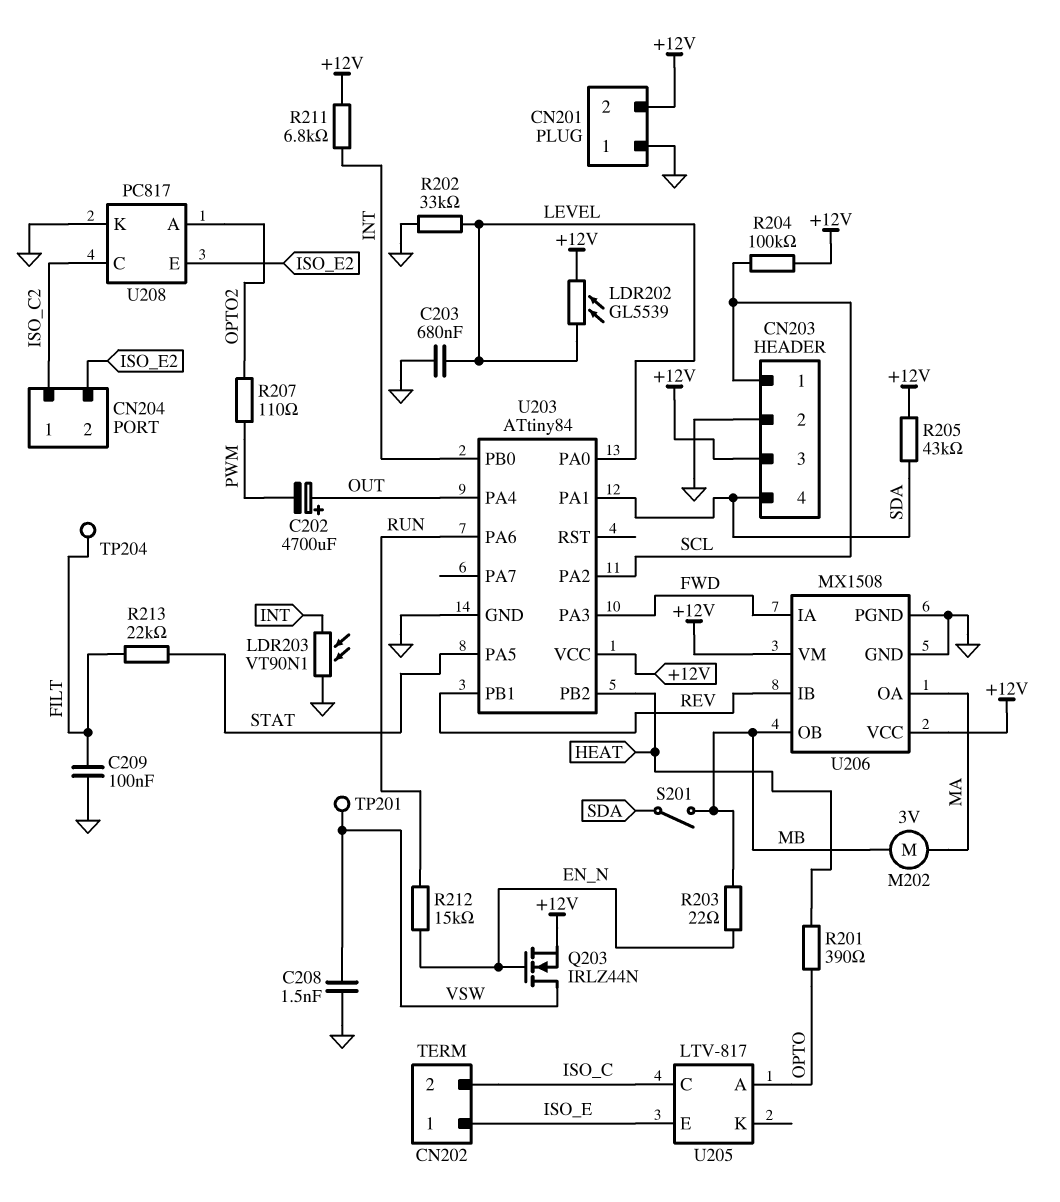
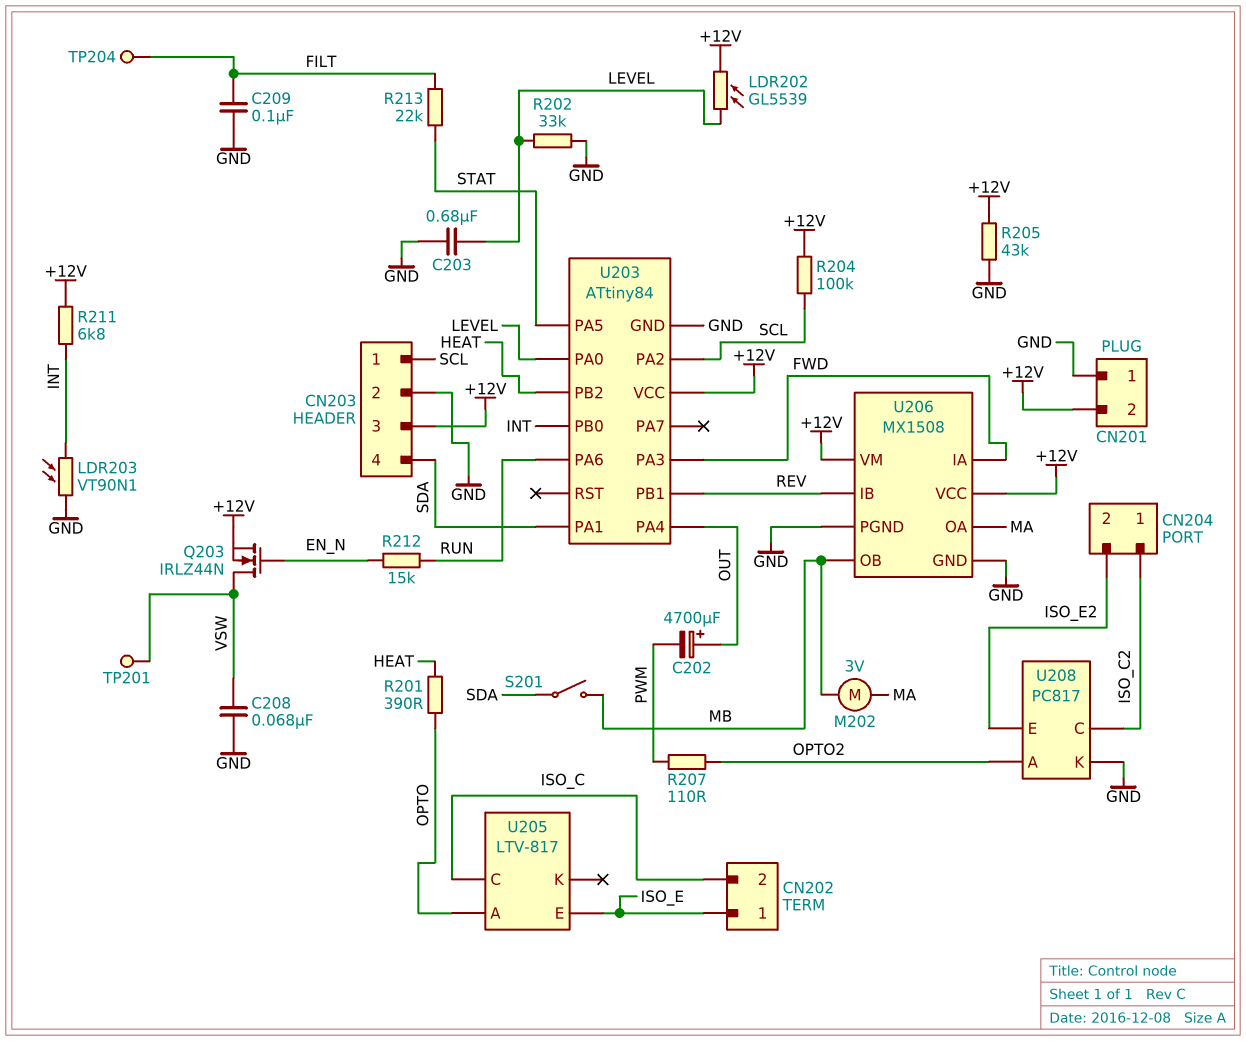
C208: 1.5nF (GND, VSW) -> 68nF (GND, VSW)
R203: 22 (EN_N, MB) -> none
R205: 43k (+12V, SDA) -> 43k (+12V, GND)

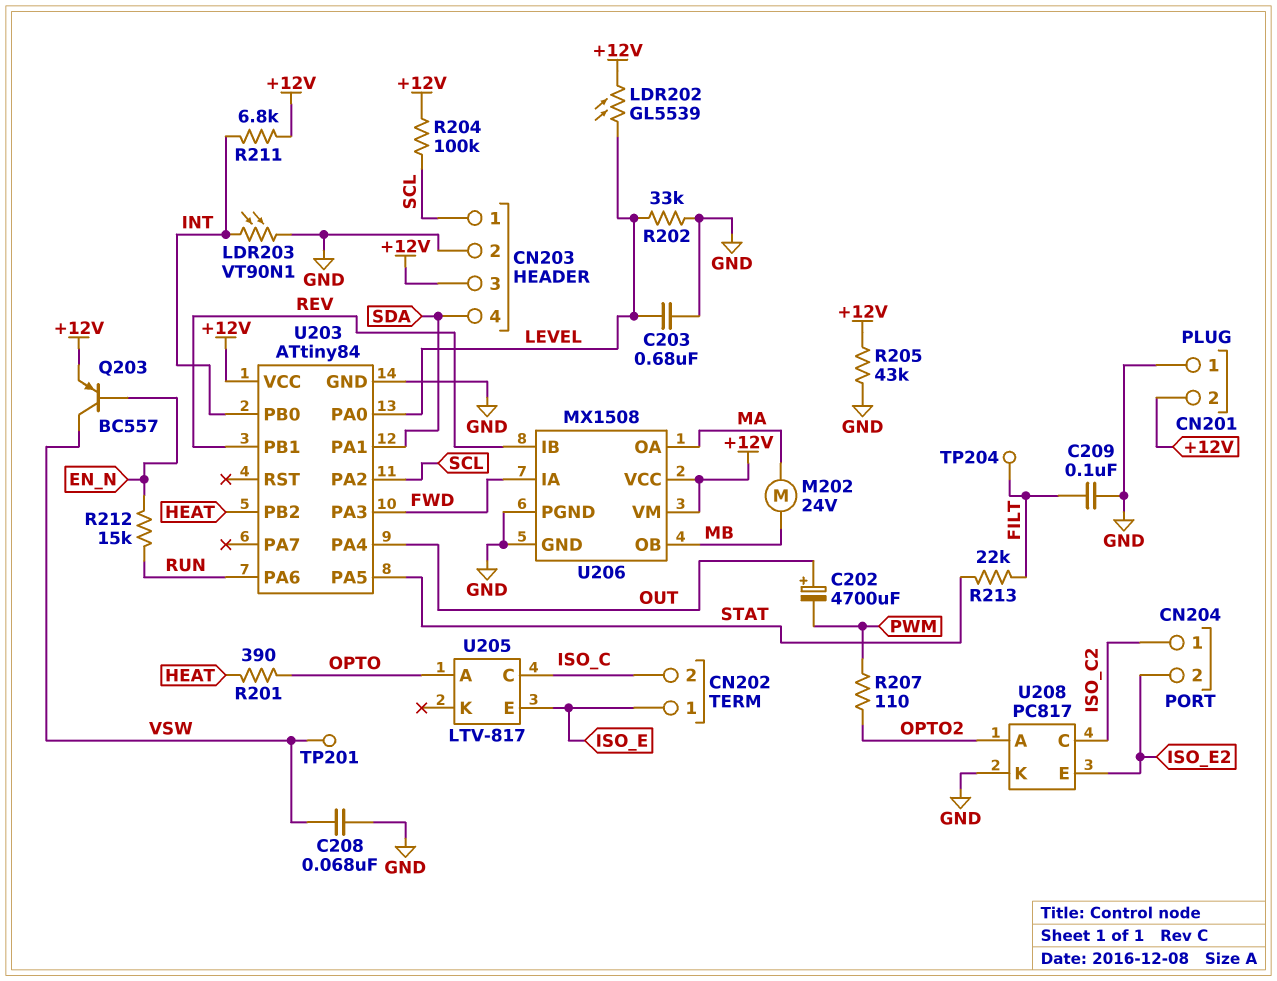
M202: motor 3V (MA, MB) -> motor 24V (MA, MB)
Q203: NMOS IRLZ44N (G EN_N, D VSW, S +12V) -> PNP BC557 (B EN_N, C VSW, E +12V)
S201: switch (MB, SDA) -> none

